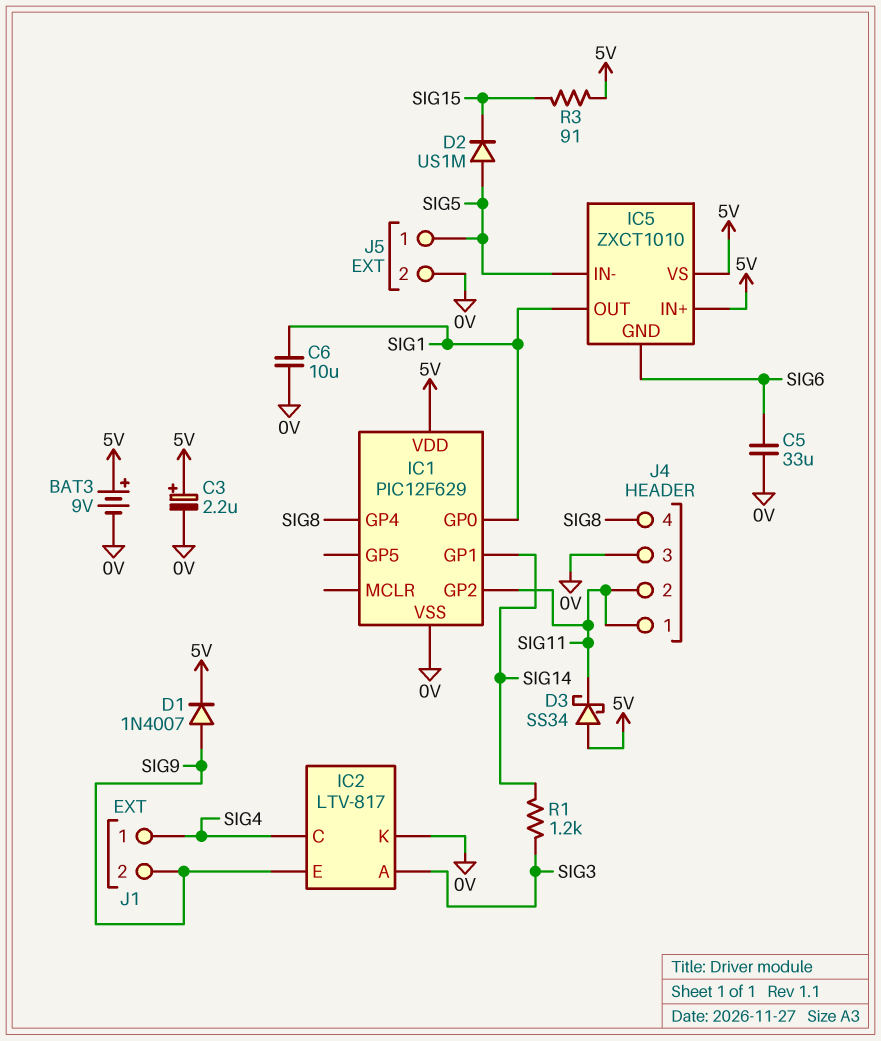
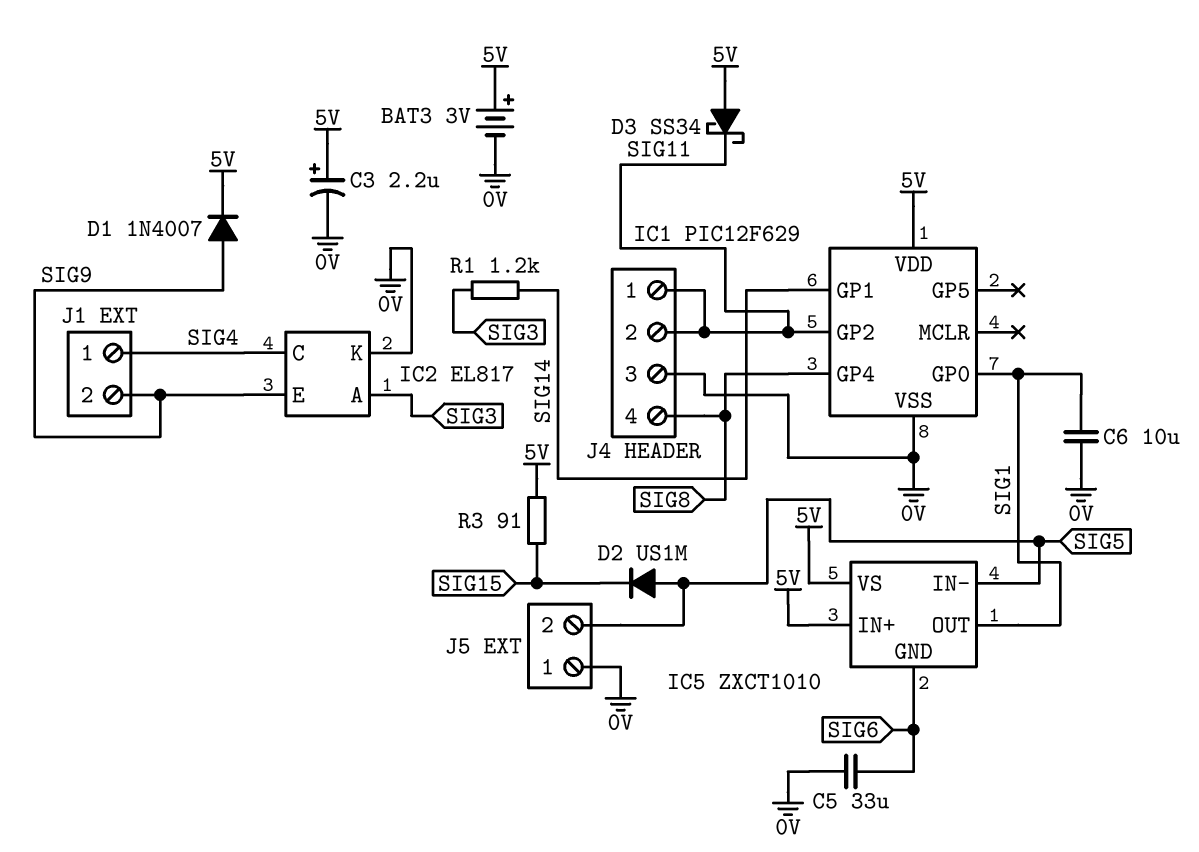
BAT3: 9V (plus 5V, minus 0V) -> 3V (plus 5V, minus 0V)
IC2: LTV-817 -> EL817
J5 pin 1: SIG5 -> 0V
J5 pin 2: 0V -> SIG5

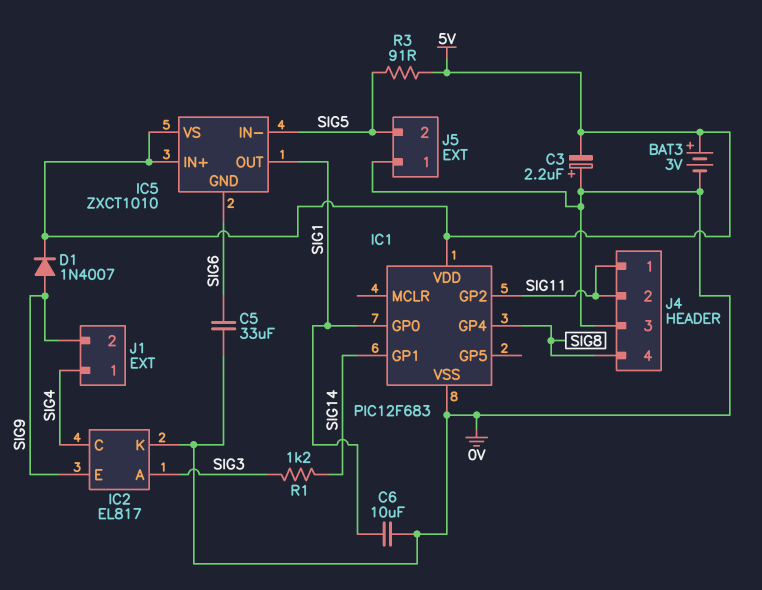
C3: 2.2uF (plus 5V, minus 0V) -> 2.2uF (plus 0V, minus 5V)
D2: diode US1M (A SIG5, K SIG15) -> none
D3: schottky SS34 (A 5V, K SIG11) -> none
IC1: PIC12F629 -> PIC12F683
R3: 91 (5V, SIG15) -> 91 (5V, SIG5)

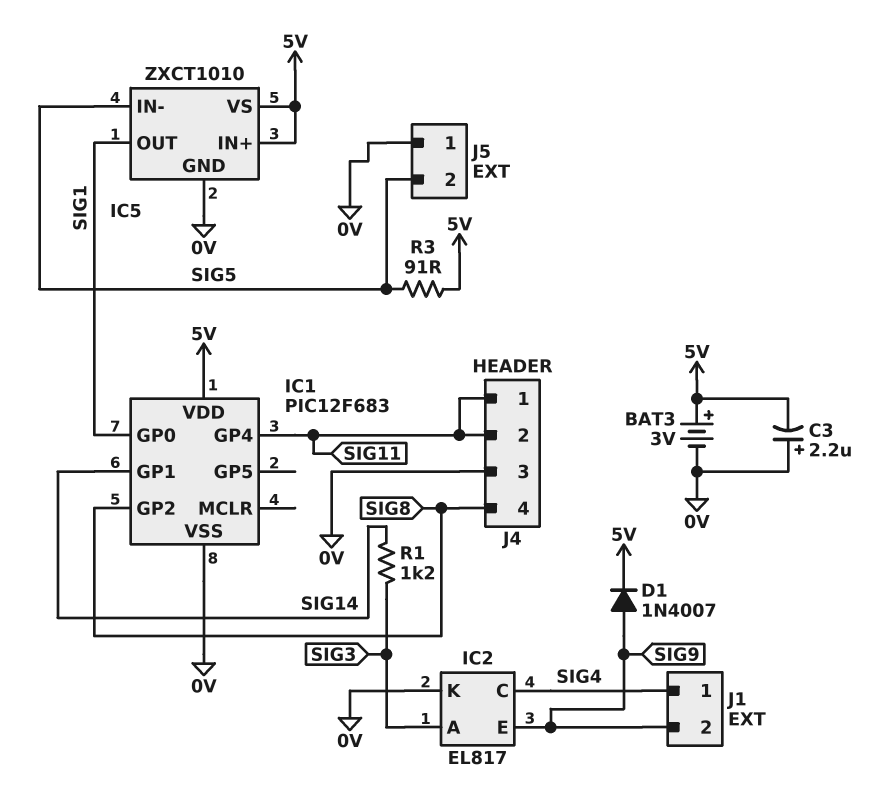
C5: 33uF (0V, SIG6) -> none
C6: 10uF (0V, SIG1) -> none
IC1 pin GP2: SIG11 -> SIG8
IC1 pin GP4: SIG8 -> SIG11
IC5 pin GND: SIG6 -> 0V

